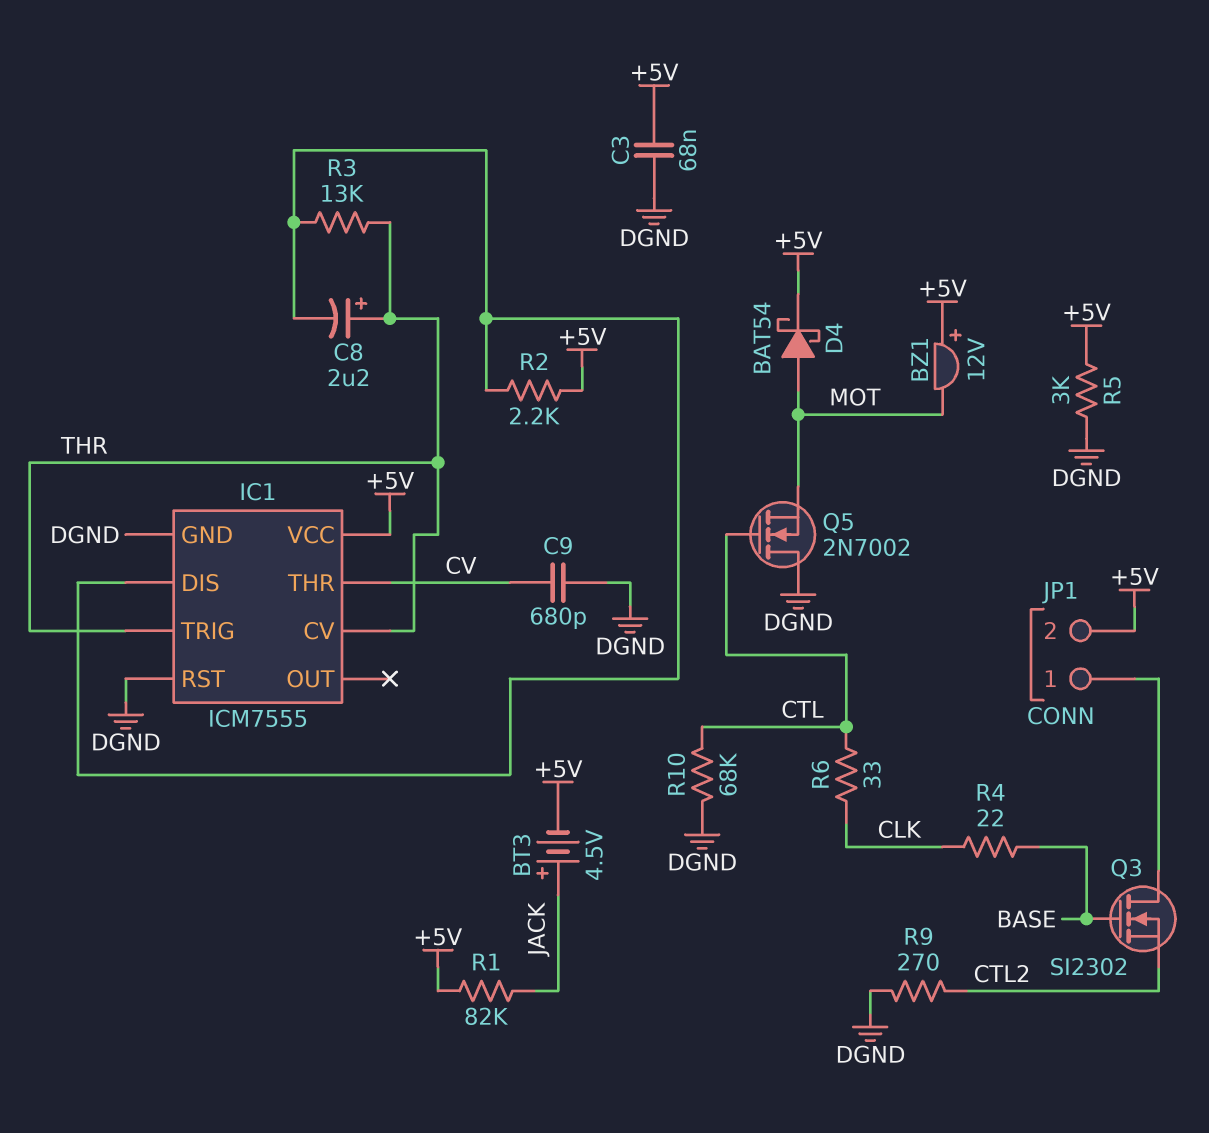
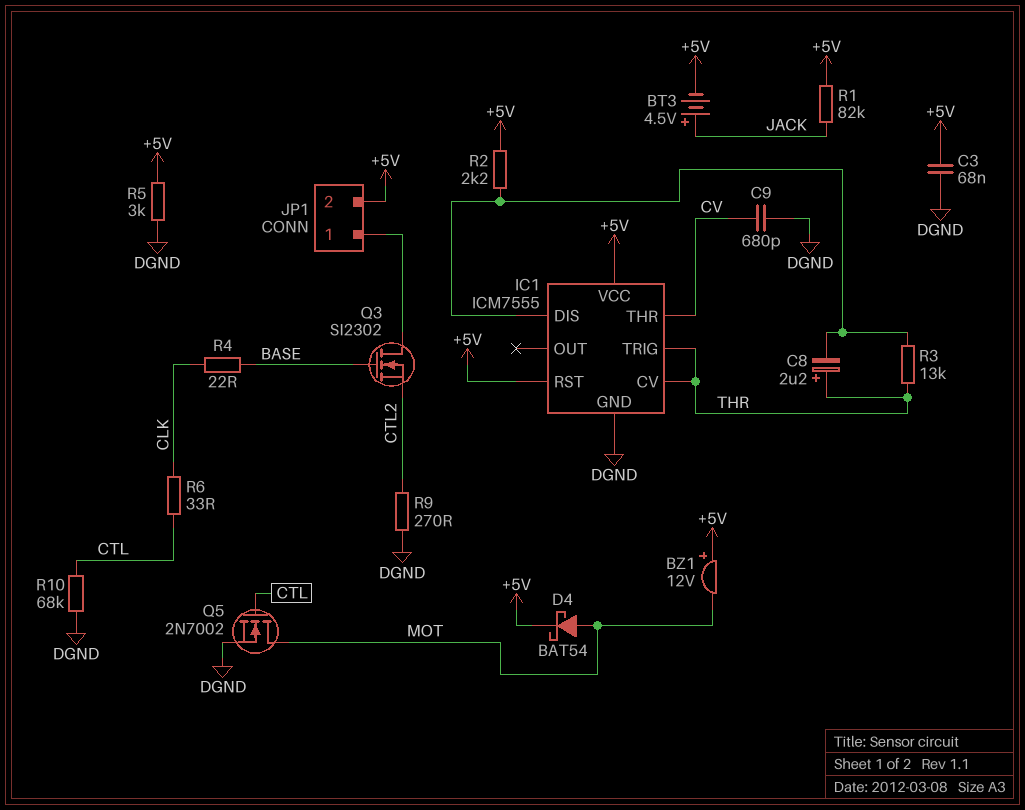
IC1 pin RST: DGND -> +5V
Q5: NMOS 2N7002 (G CTL, D DGND, S MOT) -> NMOS 2N7002 (G CTL, D MOT, S DGND)

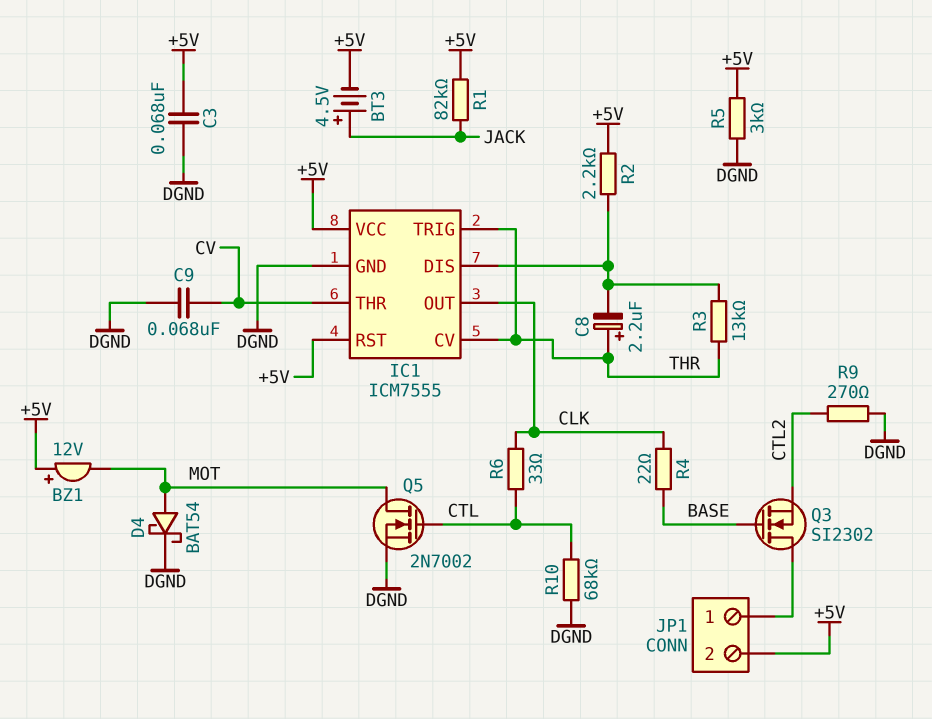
C9: 680pF (CV, DGND) -> 68nF (CV, DGND)
D4: schottky BAT54 (A MOT, K +5V) -> schottky BAT54 (A MOT, K DGND)
IC1 pin OUT: none -> CLK

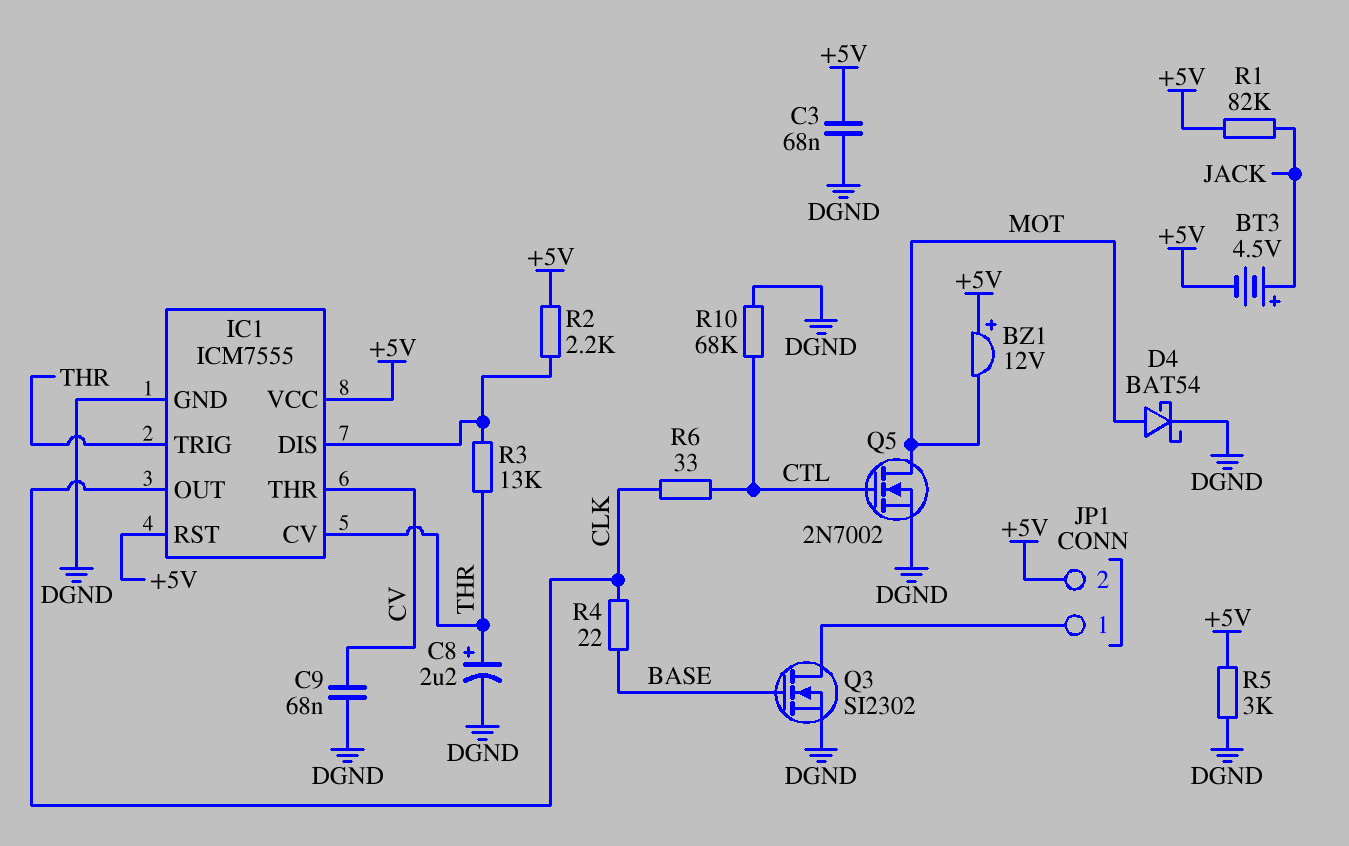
C8: 2.2uF (plus THR, minus IC1/DIS) -> 2.2uF (plus THR, minus DGND)
Q3: NMOS SI2302 (G BASE, D JP1/1, S CTL2) -> NMOS SI2302 (G BASE, D JP1/1, S DGND)
R9: 270 (CTL2, DGND) -> none

